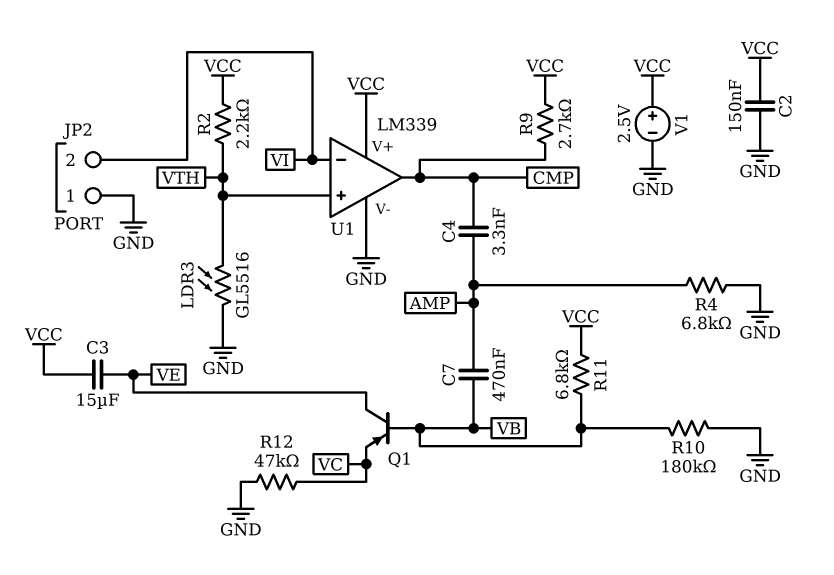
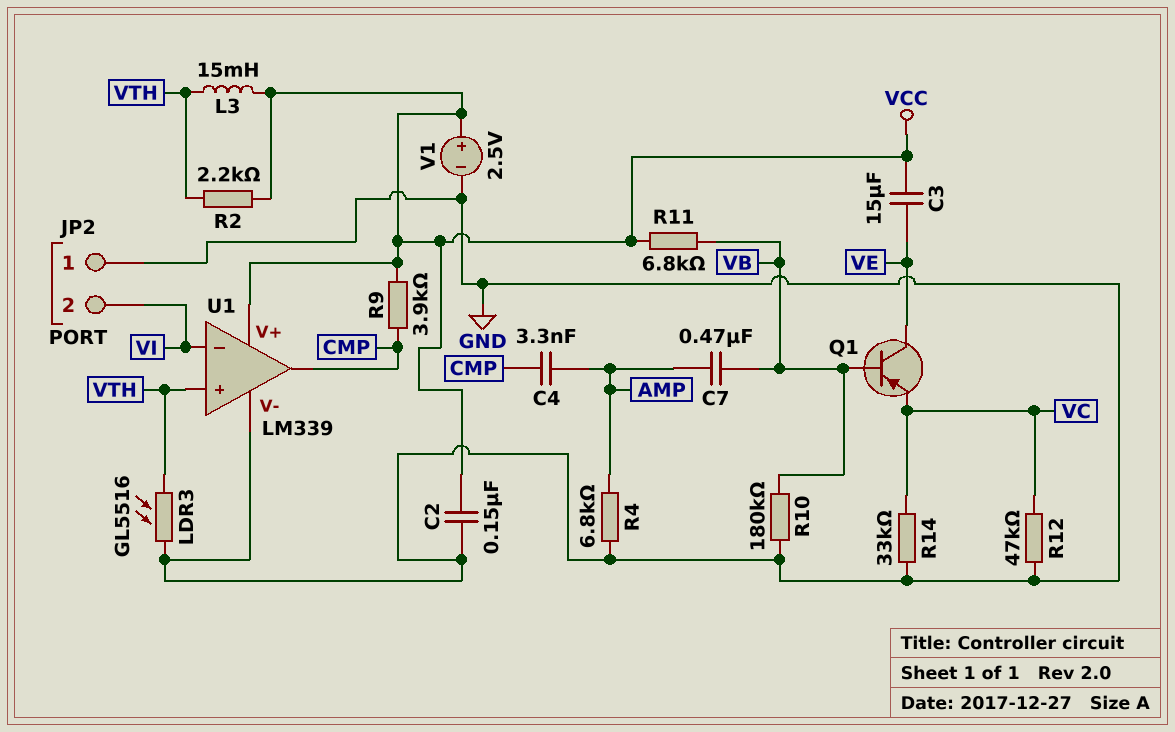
L3: none -> 15mH (VCC, VTH)
R9: 2.7k (CMP, VCC) -> 3.9k (CMP, VCC)
R14: none -> 33k (GND, VC)

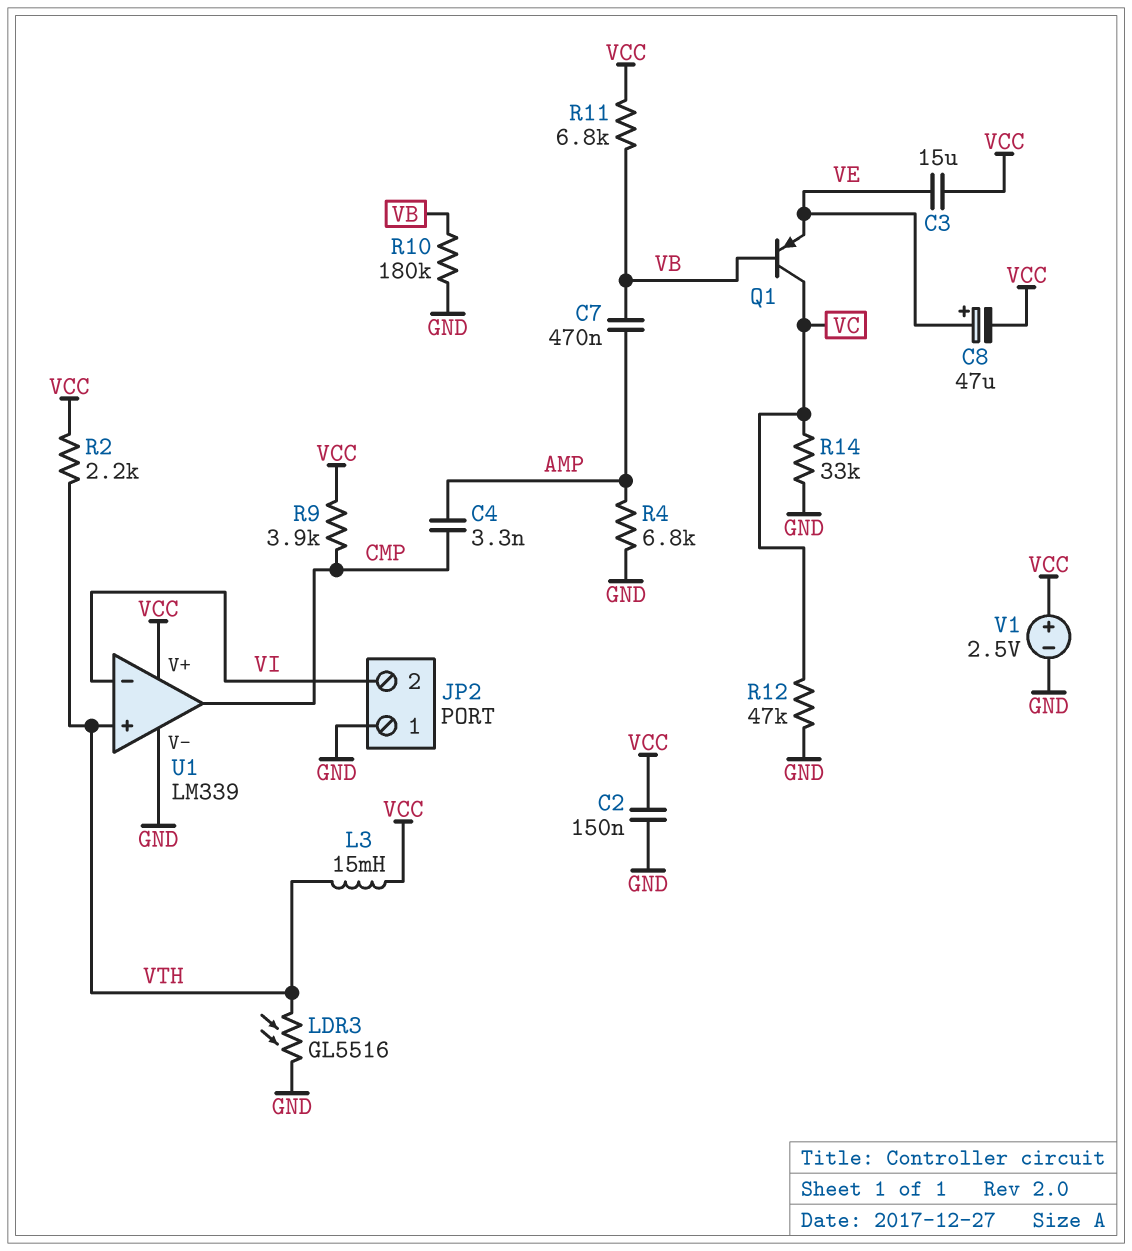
C8: none -> 47uF (plus VE, minus VCC)
Q1: PNP (B VB, C VE, E VC) -> PNP (B VB, C VC, E VE)

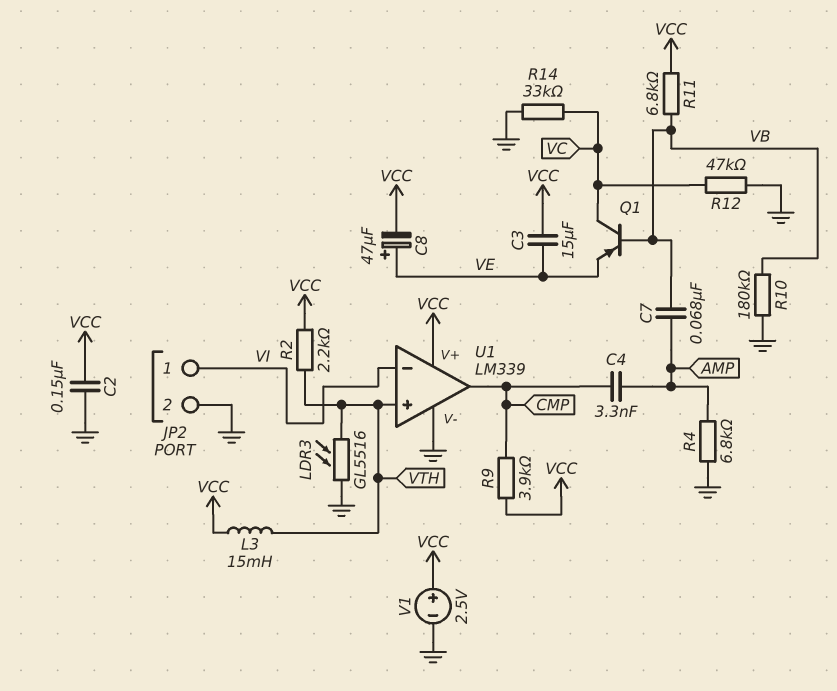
C7: 470nF (AMP, VB) -> 68nF (AMP, VB)
JP2 pin 1: GND -> VI
JP2 pin 2: VI -> GND

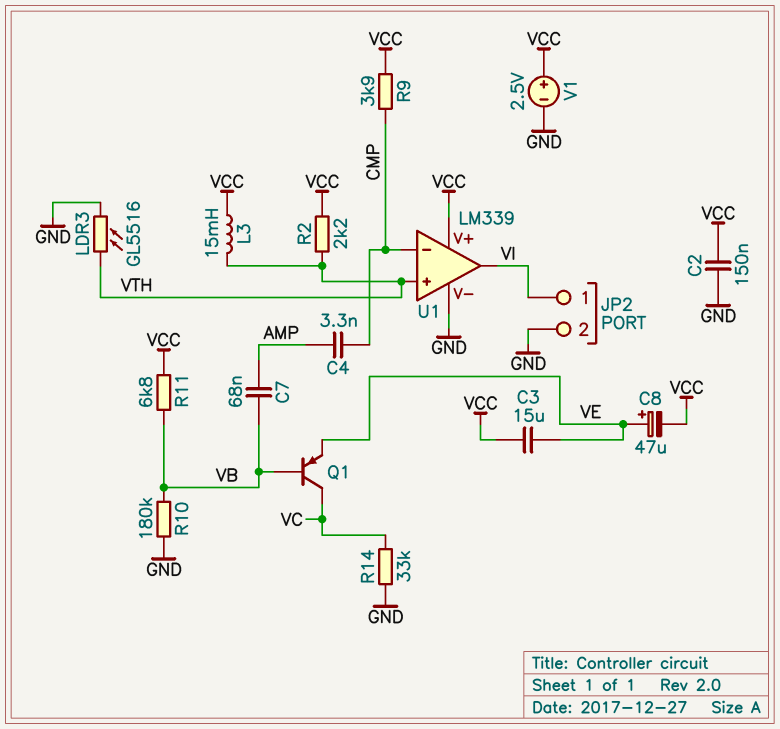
R4: 6.8k (AMP, GND) -> none
R12: 47k (GND, VC) -> none
U1 pin in-: VI -> CMP
U1 pin out: CMP -> VI

